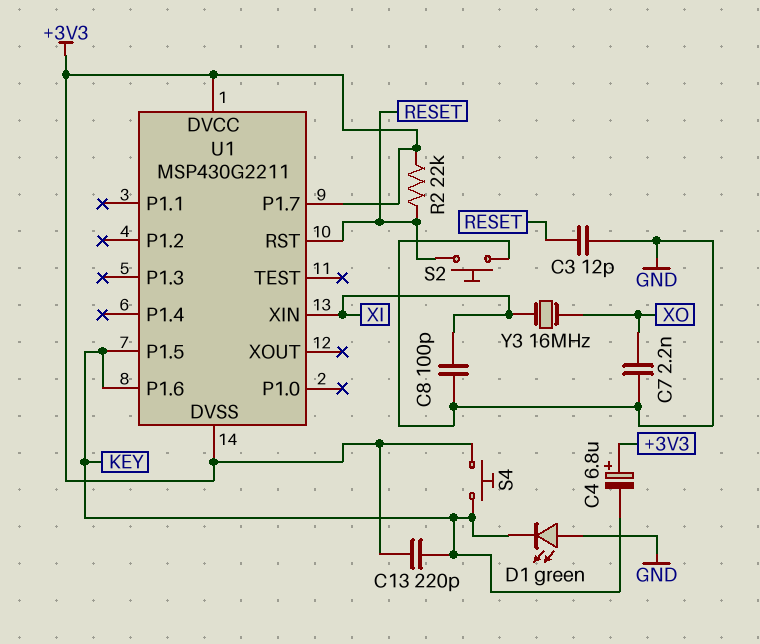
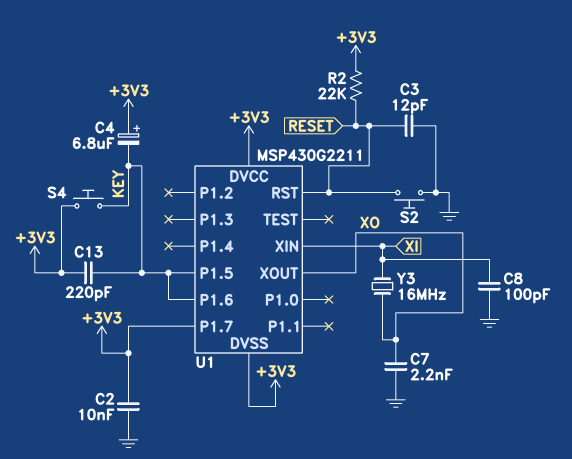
C2: none -> 10nF (+3V3, GND)
D1: LED green (A GND, K KEY) -> none
U1 pin XOUT: none -> XO

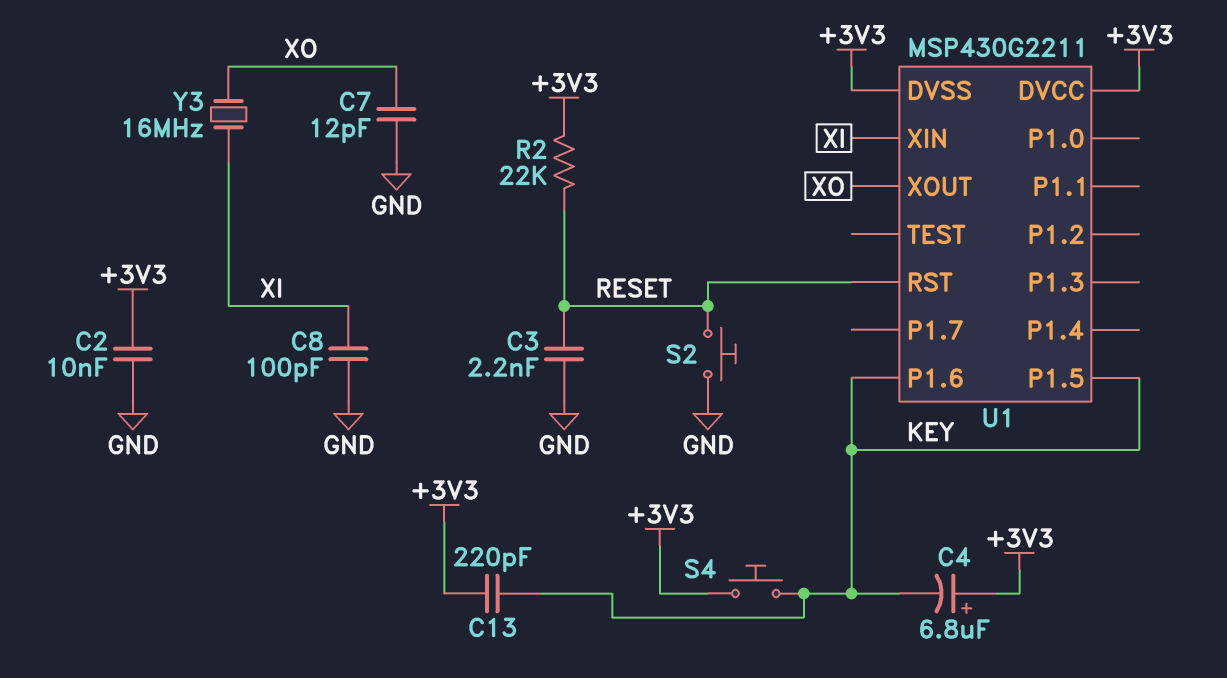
C3: 12pF (GND, RESET) -> 2.2nF (GND, RESET)
C7: 2.2nF (GND, XO) -> 12pF (GND, XO)
U1 pin P1.7: +3V3 -> none

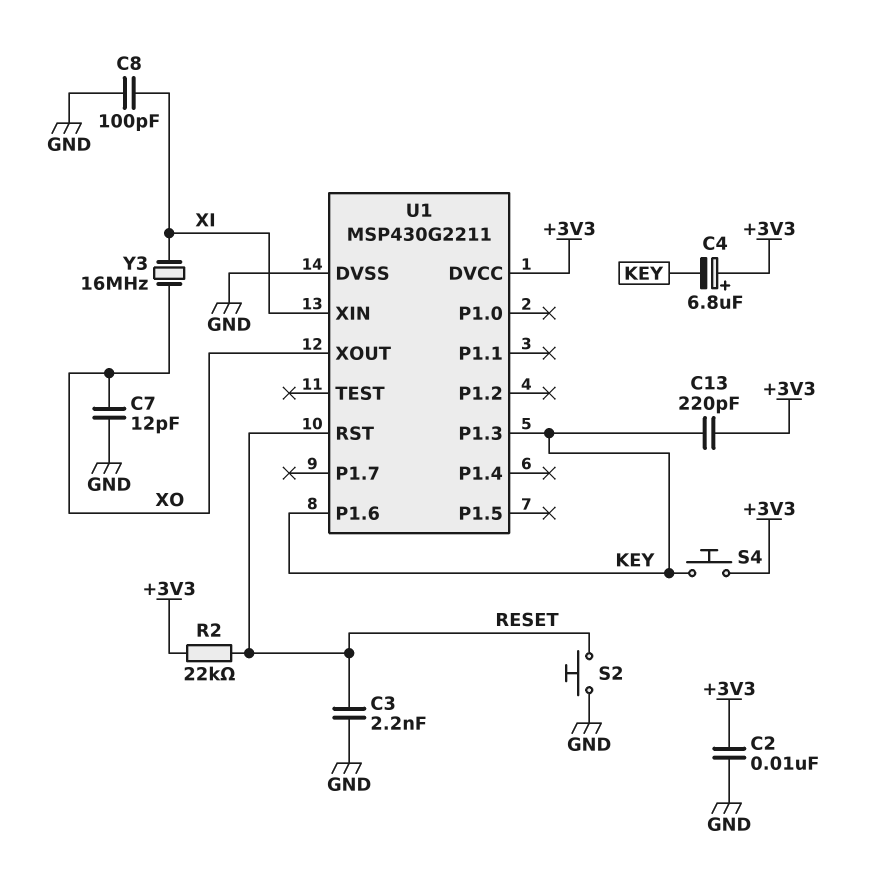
U1 pin DVSS: +3V3 -> GND
U1 pin P1.3: none -> KEY
U1 pin P1.5: KEY -> none

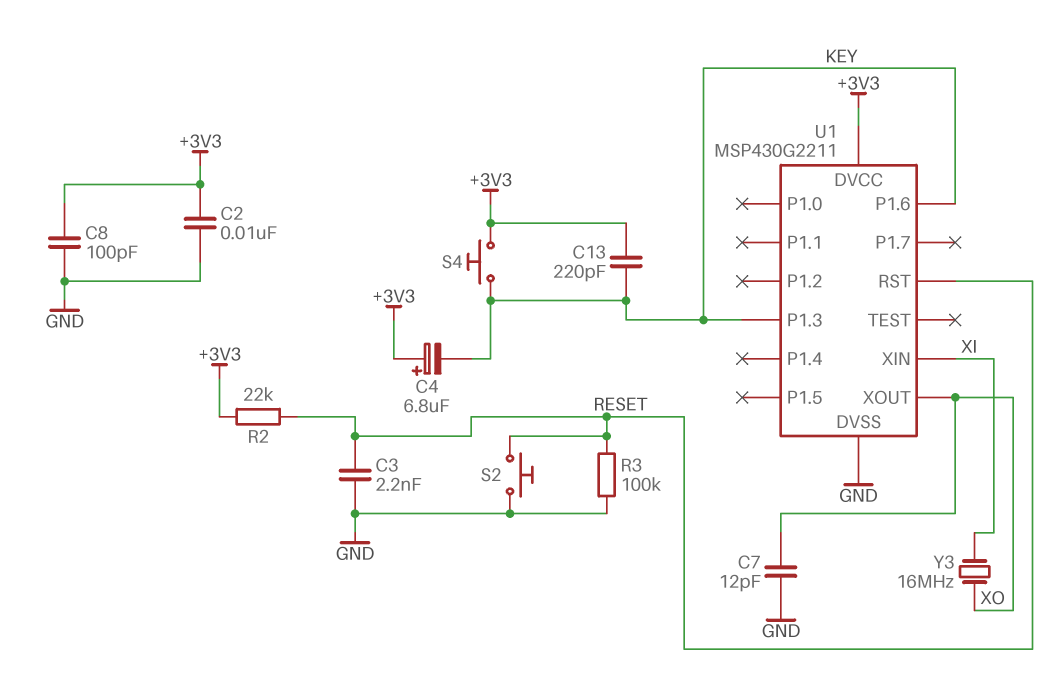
C8: 100pF (GND, XI) -> 100pF (+3V3, GND)
R3: none -> 100k (GND, RESET)

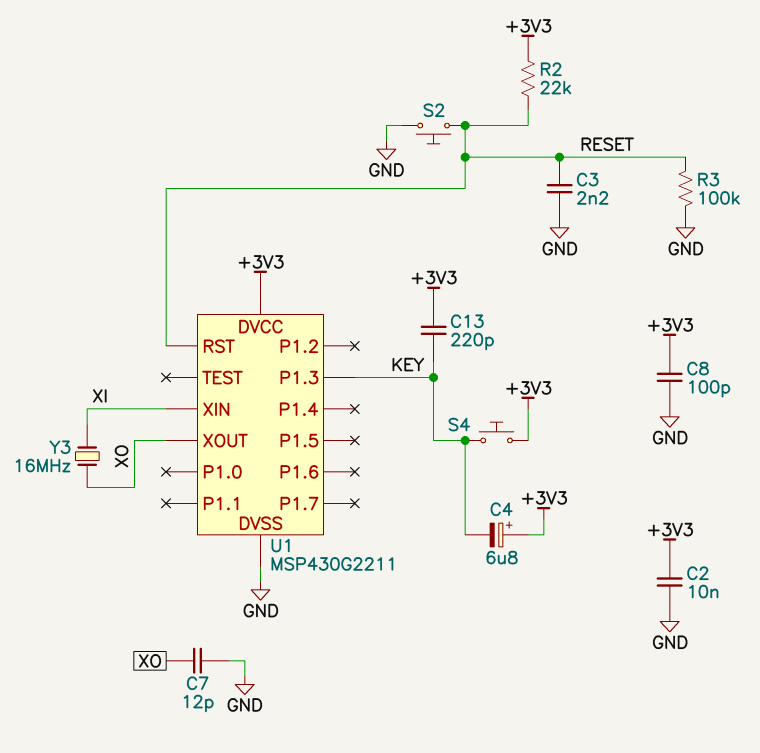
U1 pin P1.6: KEY -> none

